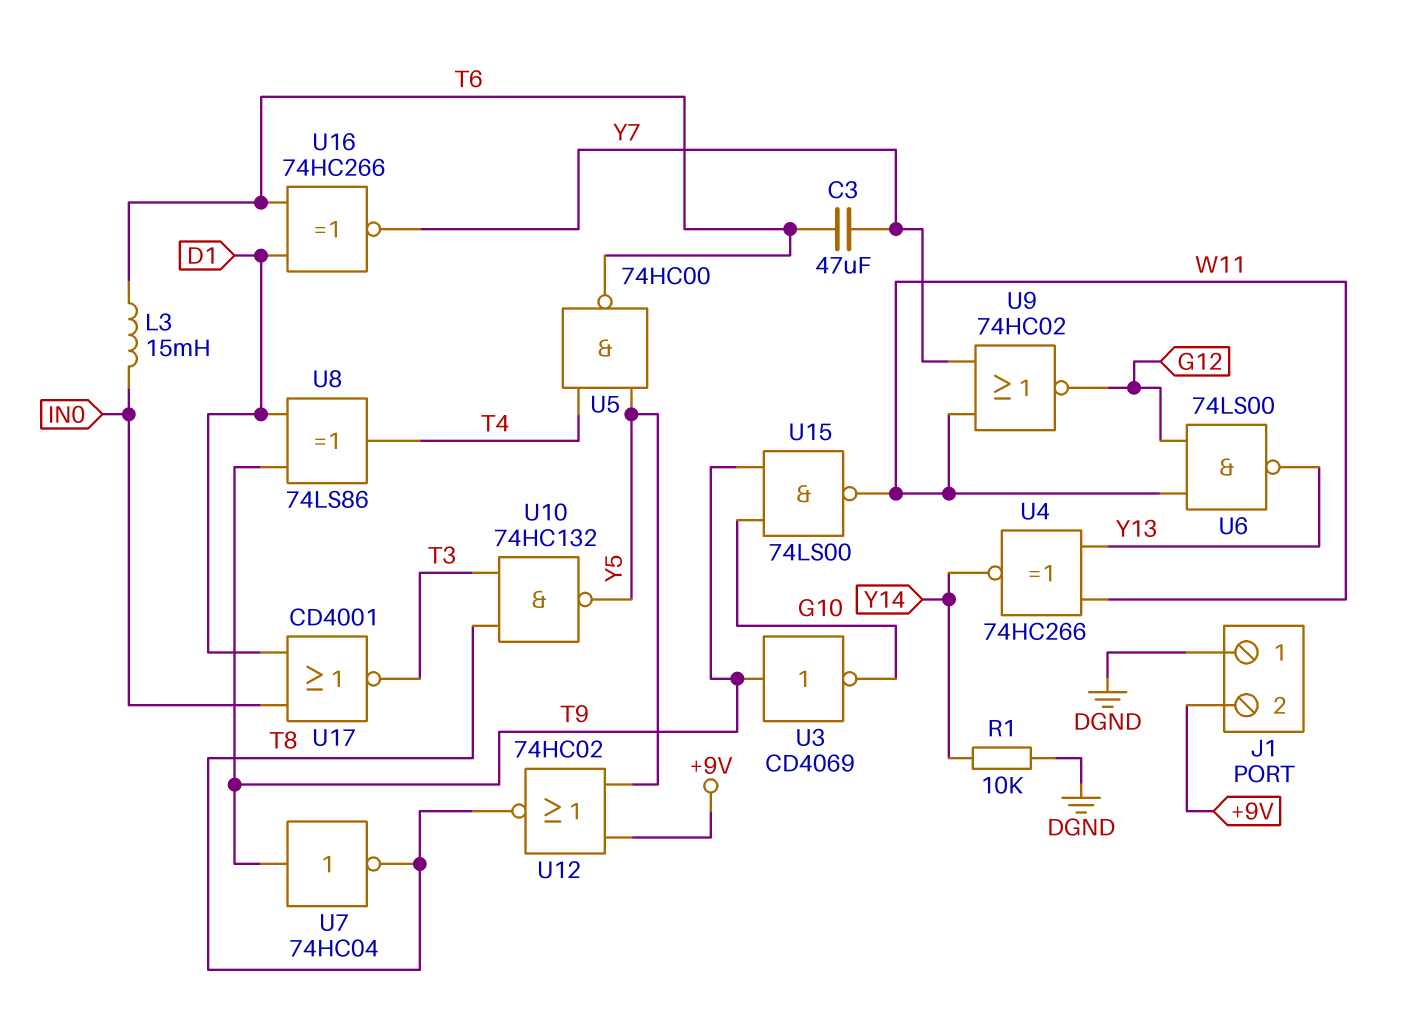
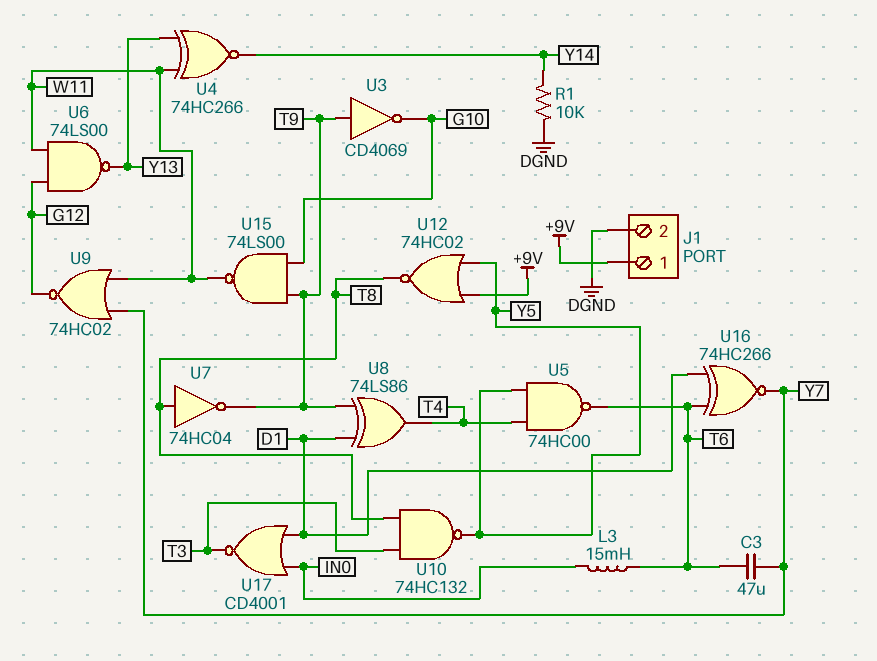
J1 pin 1: DGND -> +9V
J1 pin 2: +9V -> DGND
U7: NOT 74HC04 (in T9, out T8) -> NOT 74HC04 (in T8, out T9)

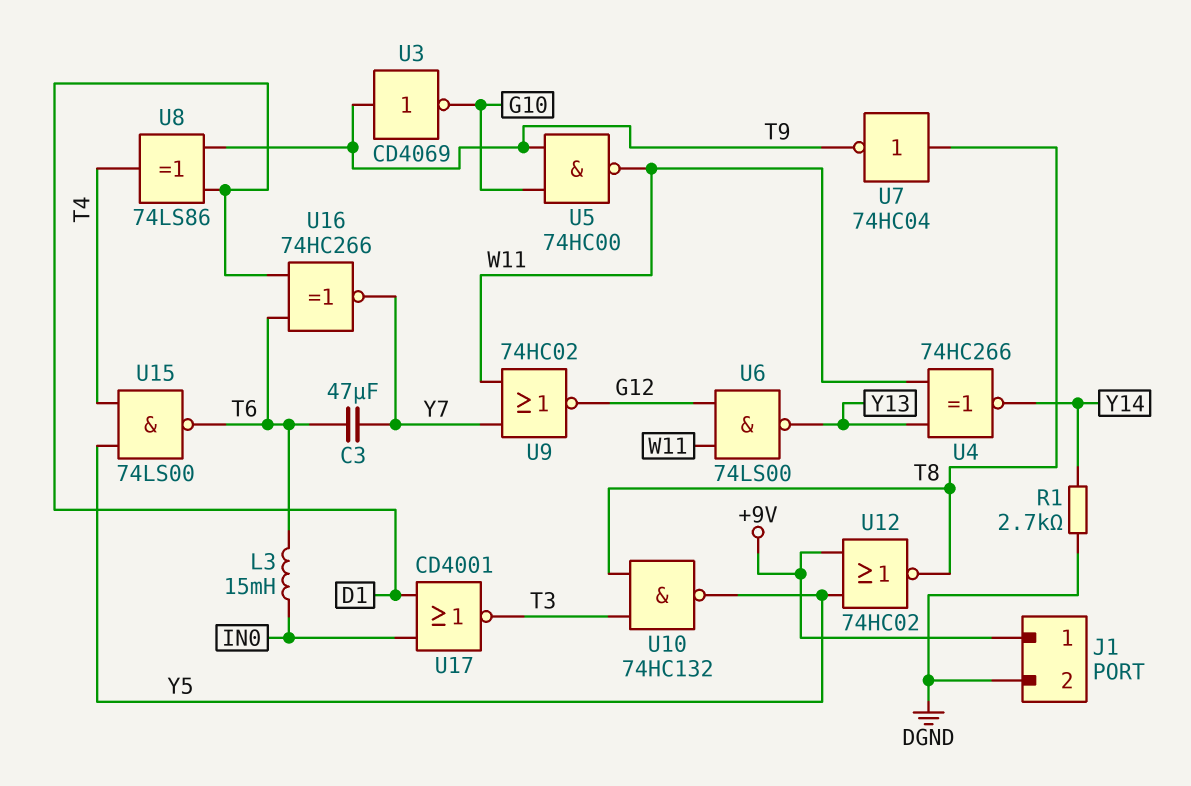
R1: 10k (DGND, Y14) -> 2.7k (DGND, Y14)
U5: NAND 74HC00 (in T4, in Y5, out T6) -> NAND 74HC00 (in G10, in T9, out W11)
U15: NAND 74LS00 (in G10, in T9, out W11) -> NAND 74LS00 (in T4, in Y5, out T6)

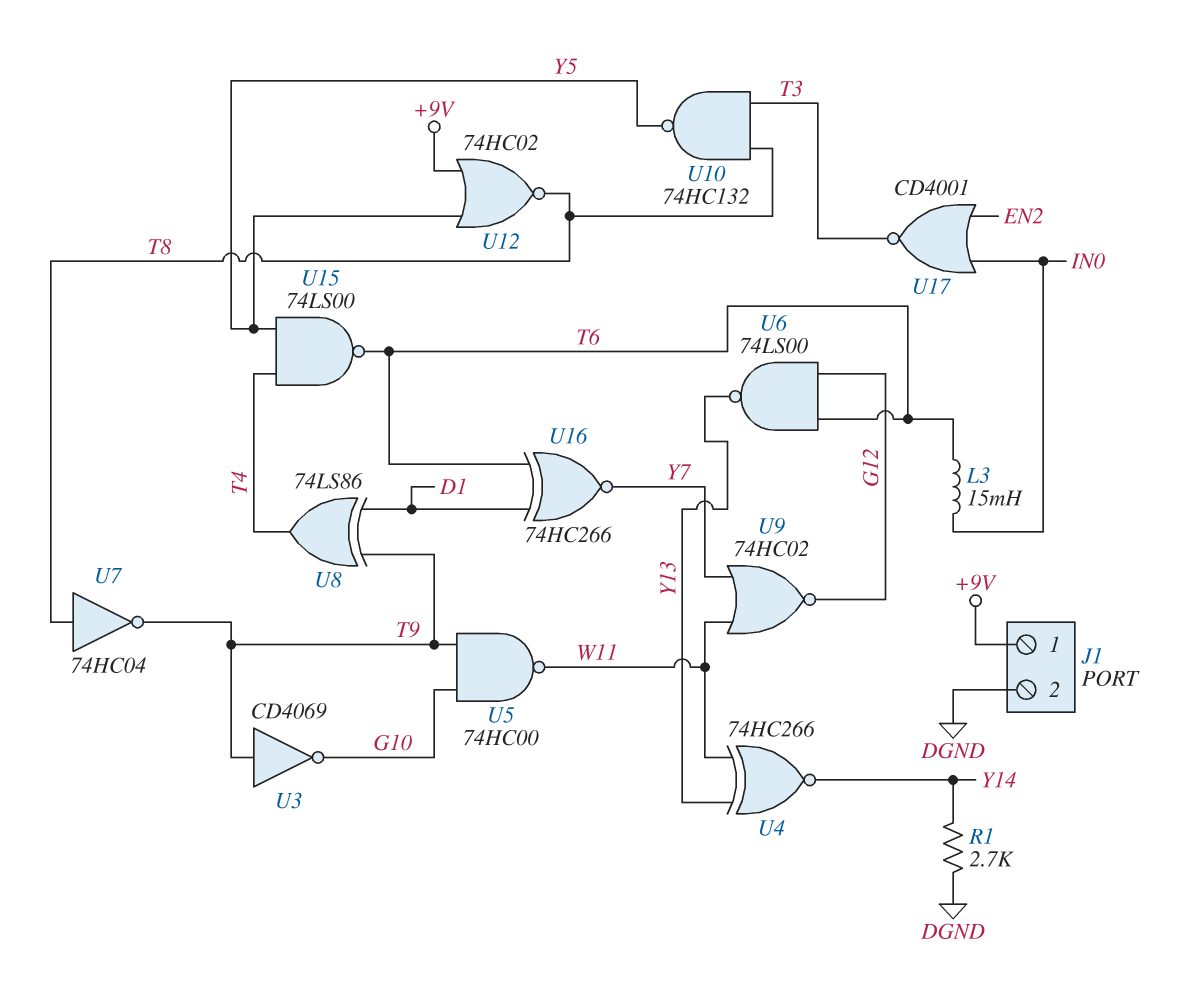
C3: 47uF (T6, Y7) -> none
U6: NAND 74LS00 (in G12, in W11, out Y13) -> NAND 74LS00 (in G12, in T6, out Y13)
U17: NOR CD4001 (in D1, in IN0, out T3) -> NOR CD4001 (in EN2, in IN0, out T3)

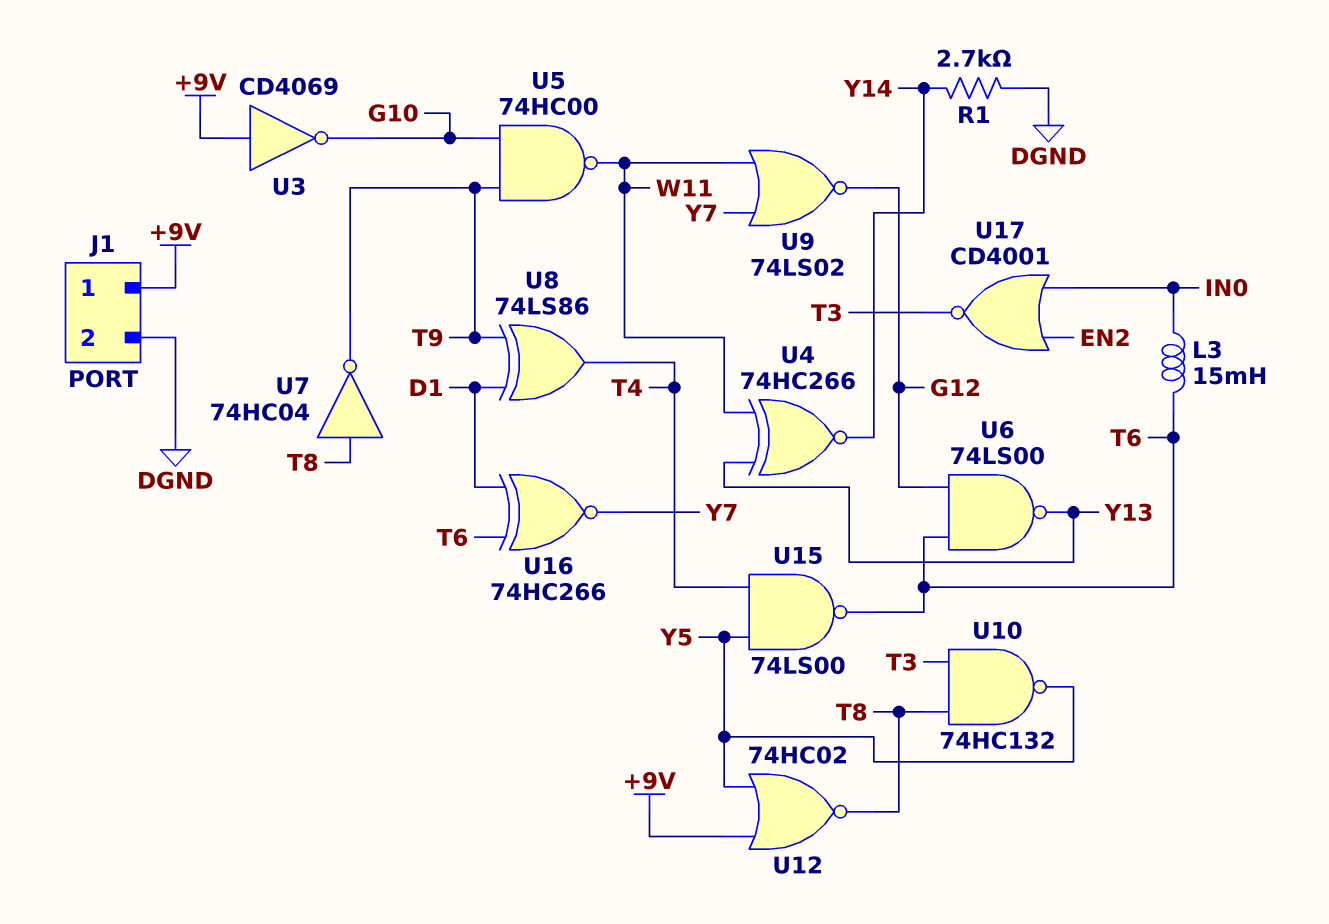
U3: NOT CD4069 (in T9, out G10) -> NOT CD4069 (in +9V, out G10)
U9: NOR 74HC02 (in W11, in Y7, out G12) -> NOR 74LS02 (in W11, in Y7, out G12)

